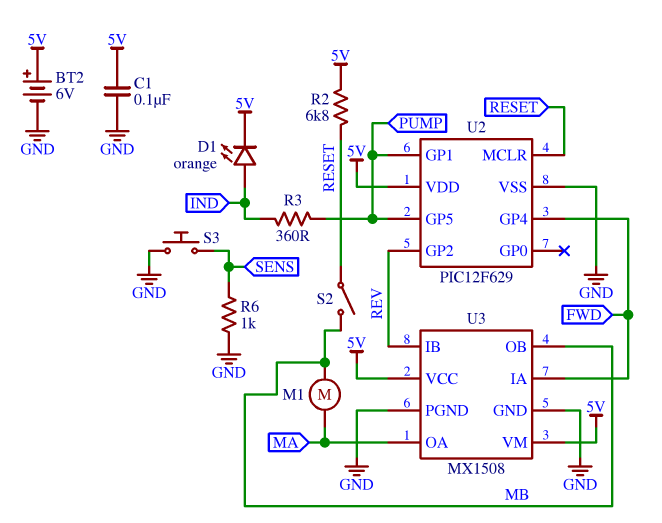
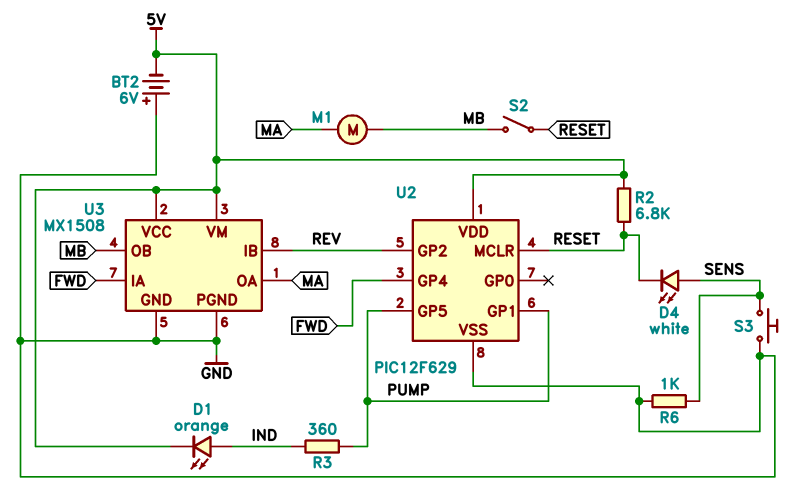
BT2: 6V (plus 5V, minus GND) -> 6V (plus GND, minus 5V)
C1: 100nF (5V, GND) -> none
D4: none -> LED white (A SENS, K RESET)

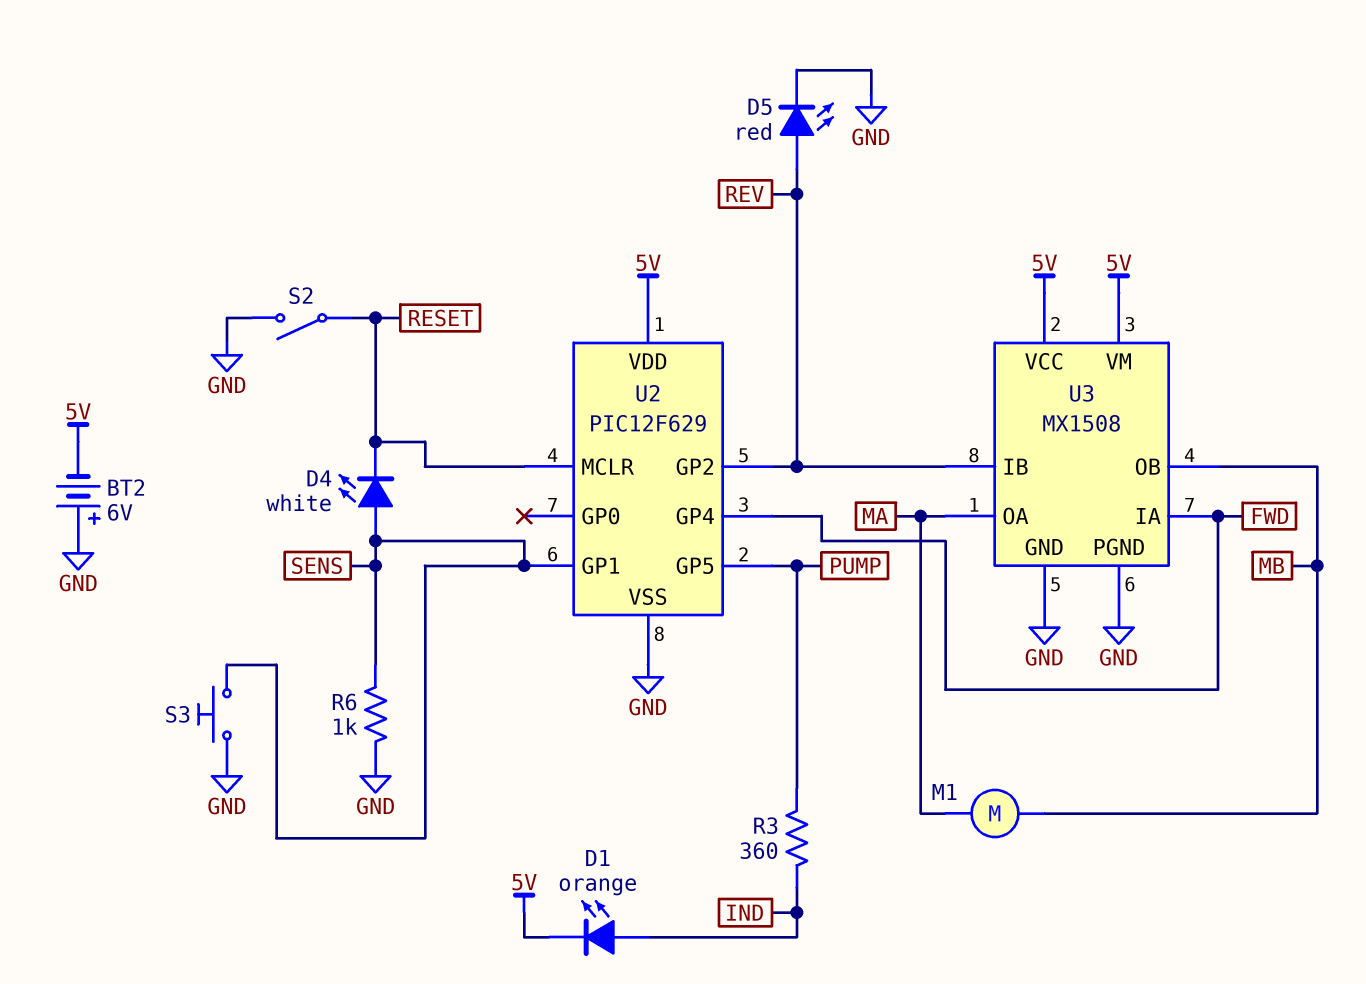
D5: none -> LED red (A REV, K GND)
R2: 6.8k (5V, RESET) -> none
S2: switch (MB, RESET) -> switch (GND, RESET)
U2 pin GP1: PUMP -> SENS

